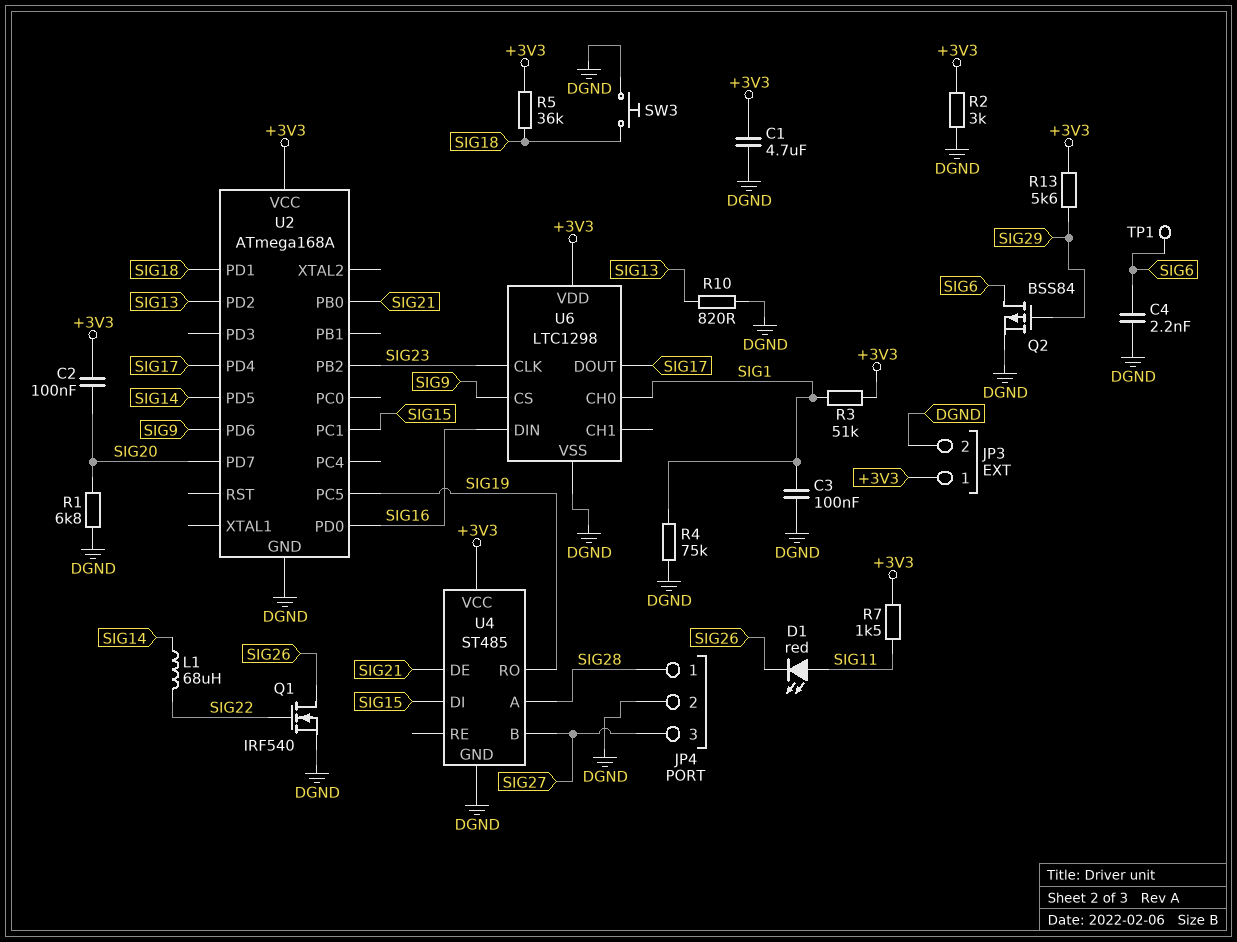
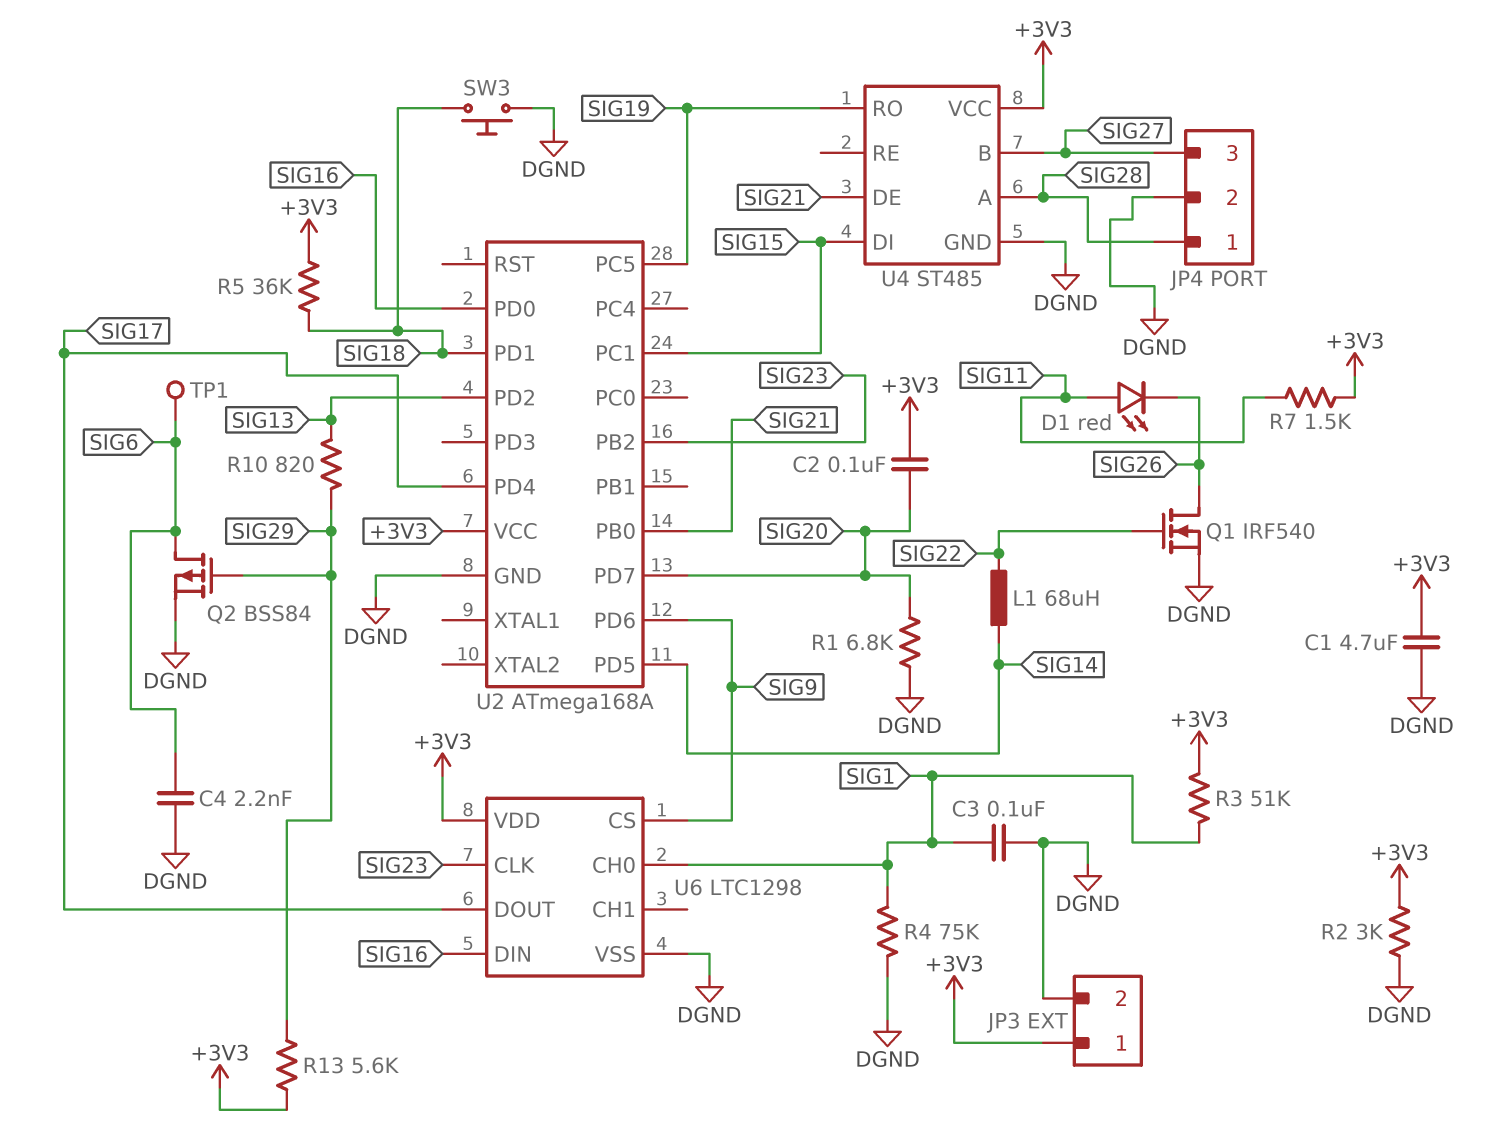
R10: 820 (DGND, SIG13) -> 820 (SIG13, SIG29)

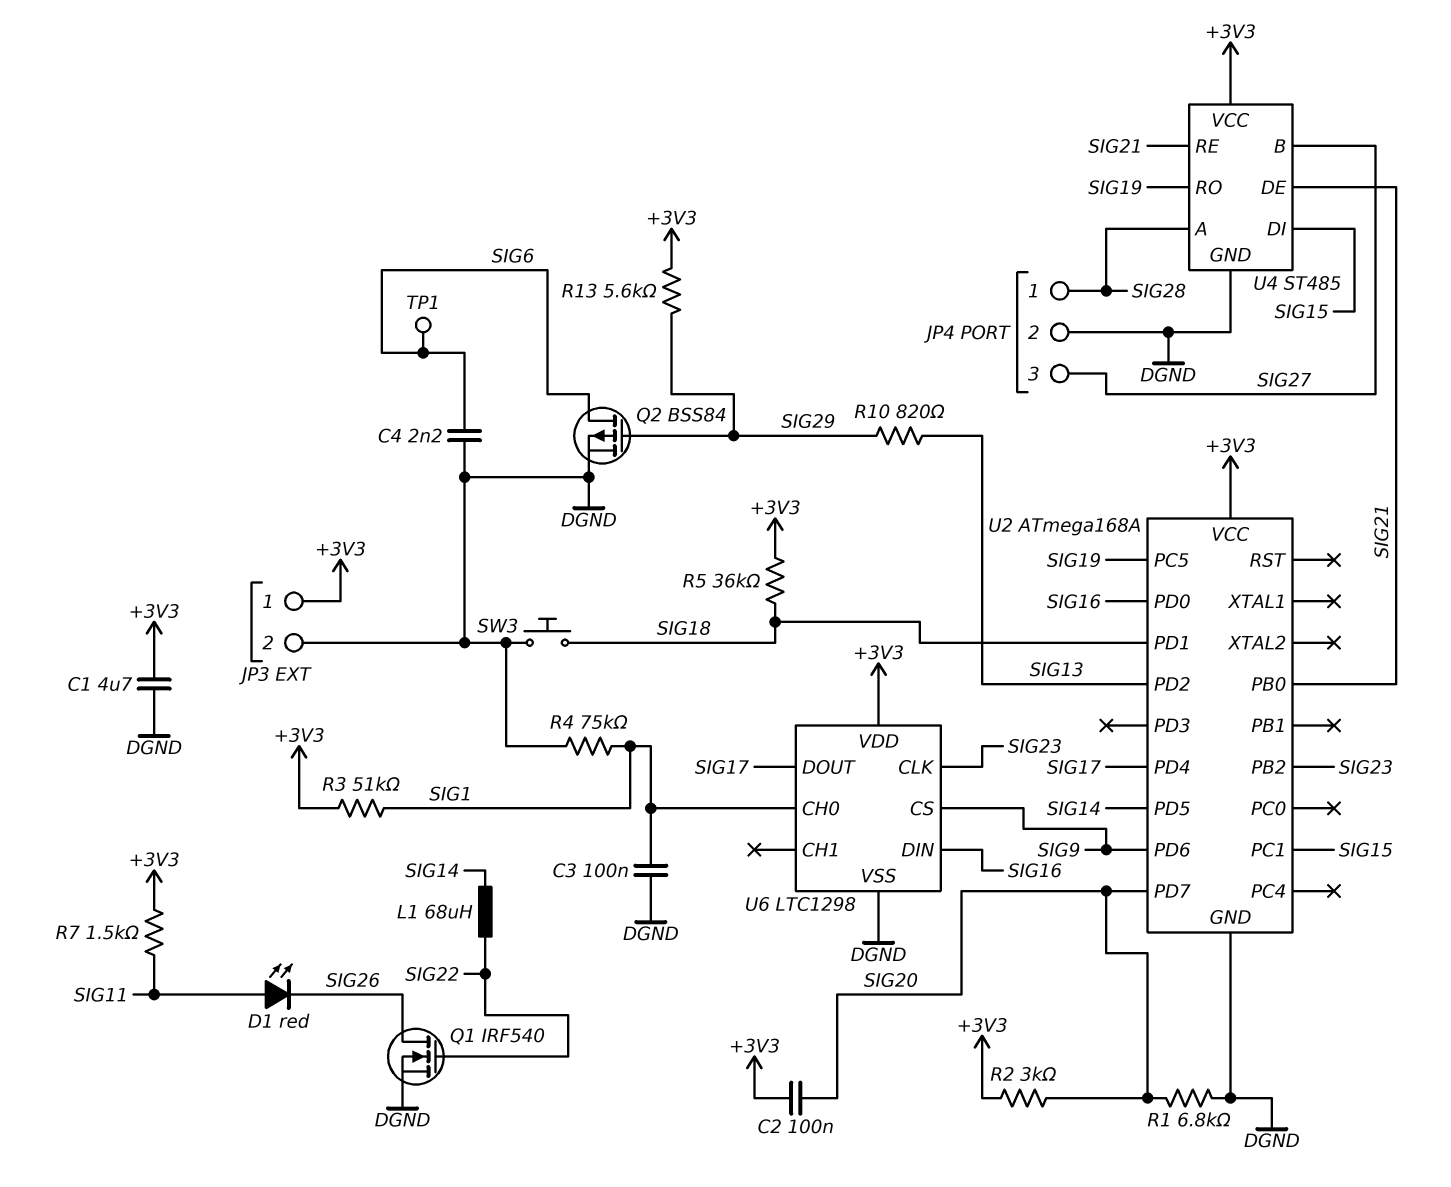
R2: 3k (+3V3, DGND) -> 3k (+3V3, SIG20)
U4 pin RE: none -> SIG21

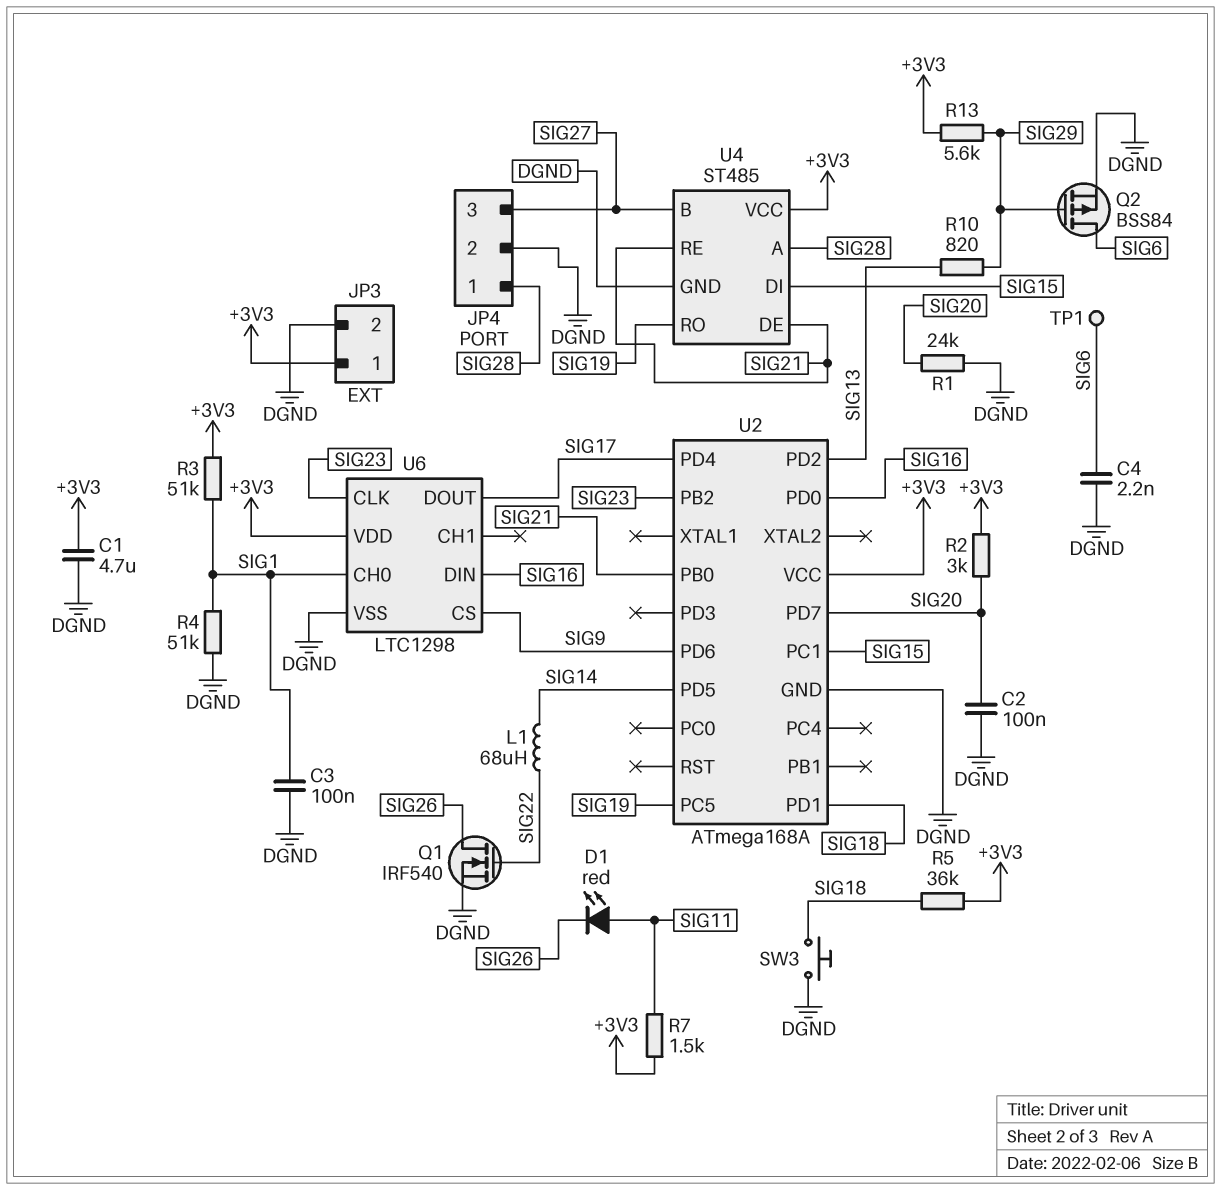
C2: 100nF (+3V3, SIG20) -> 100nF (DGND, SIG20)
R1: 6.8k (DGND, SIG20) -> 24k (DGND, SIG20)
R4: 75k (DGND, SIG1) -> 51k (DGND, SIG1)

